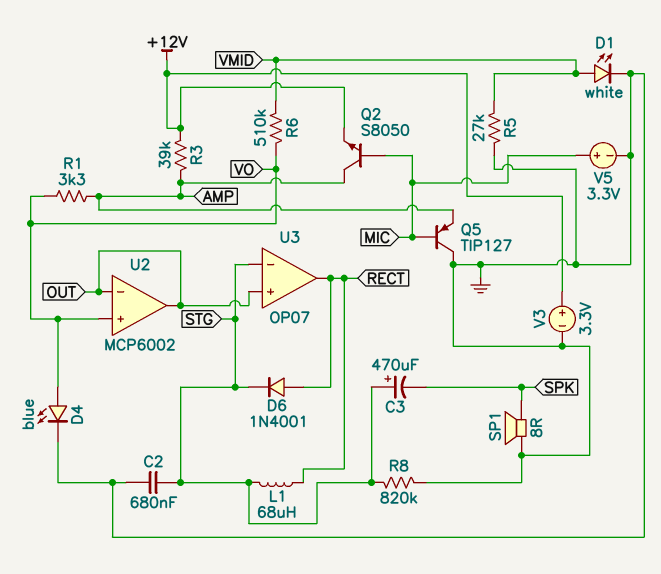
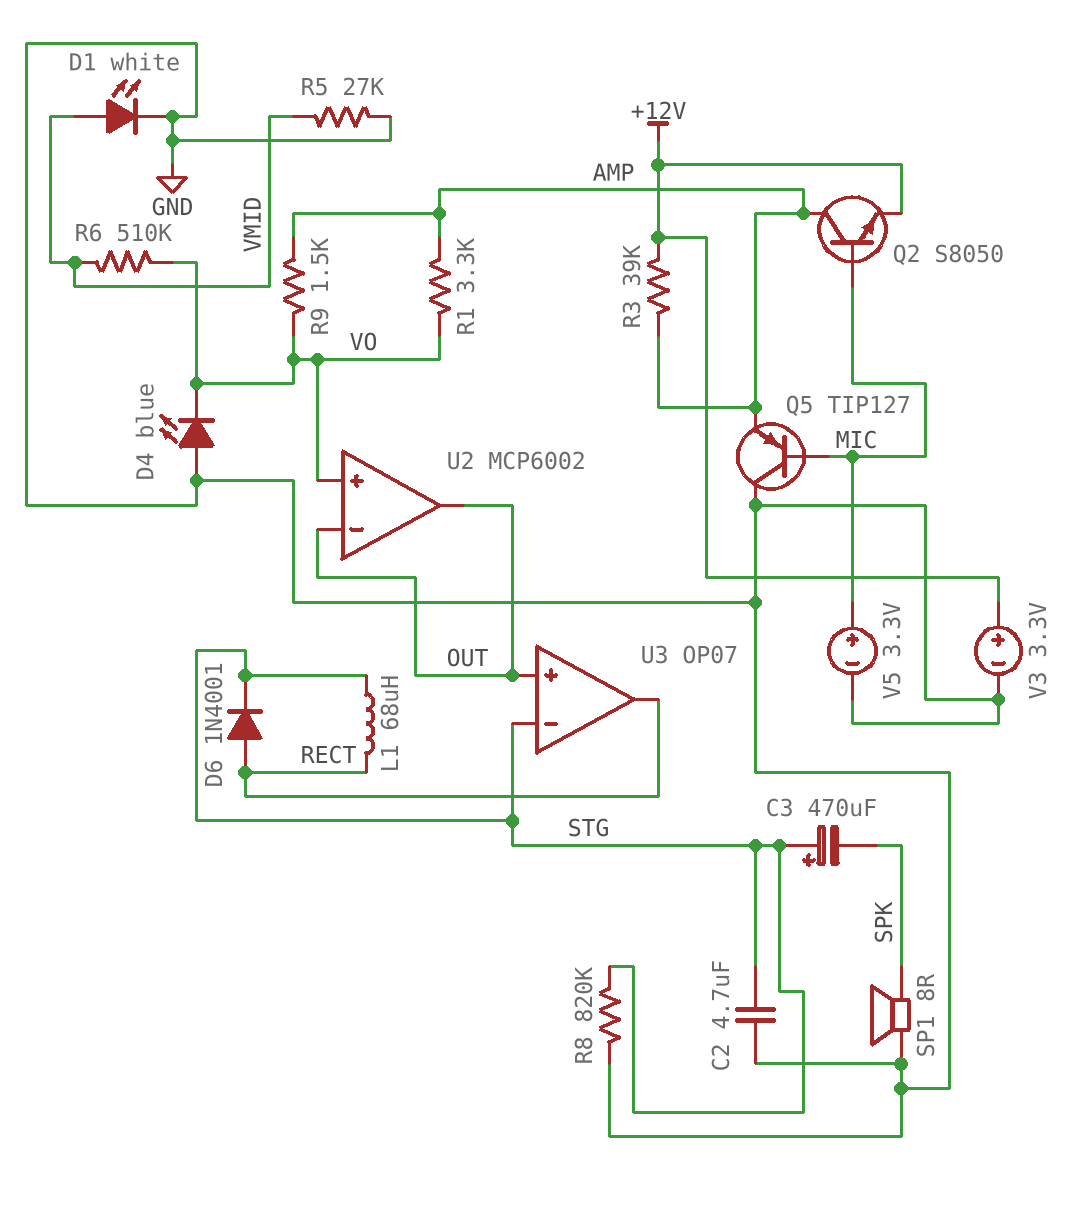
C2: 680nF (GND, STG) -> 4.7uF (GND, STG)
D4: LED blue (A VO, K GND) -> LED blue (A GND, K VO)
R9: none -> 1.5k (AMP, VO)

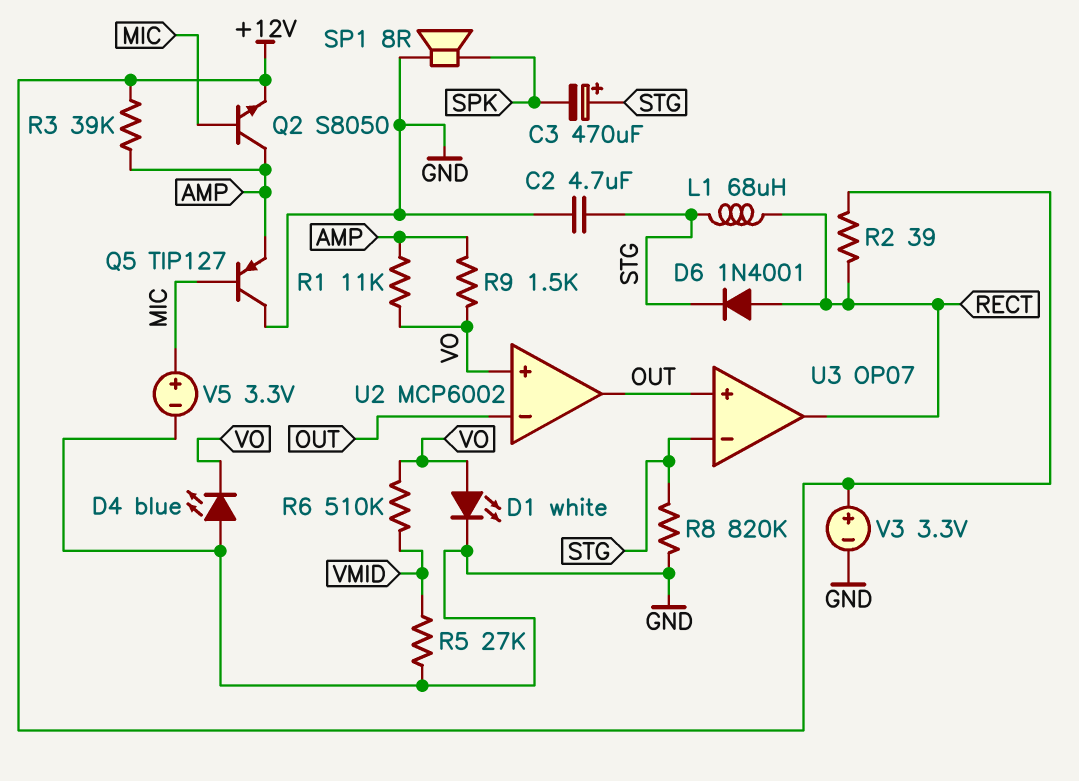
D1: LED white (A VMID, K GND) -> LED white (A VO, K GND)
R1: 3.3k (AMP, VO) -> 11k (AMP, VO)
R2: none -> 39 (+12V, RECT)

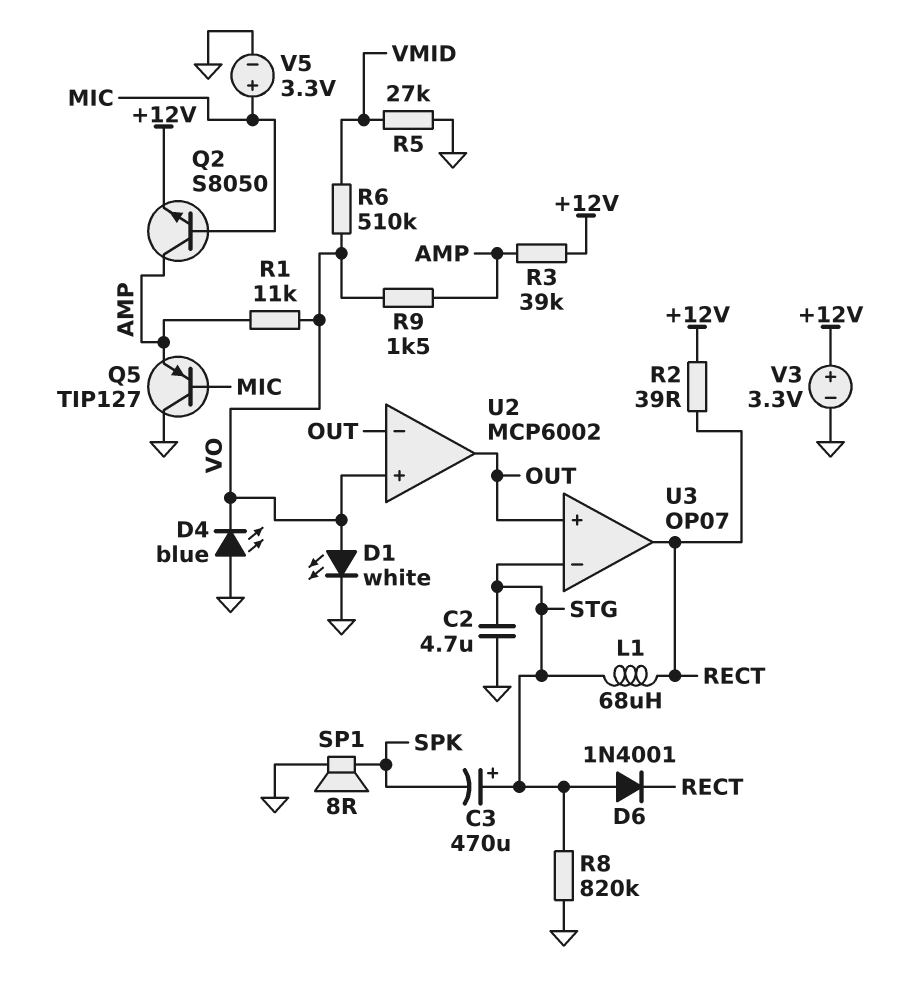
D6: diode 1N4001 (A RECT, K STG) -> diode 1N4001 (A STG, K RECT)

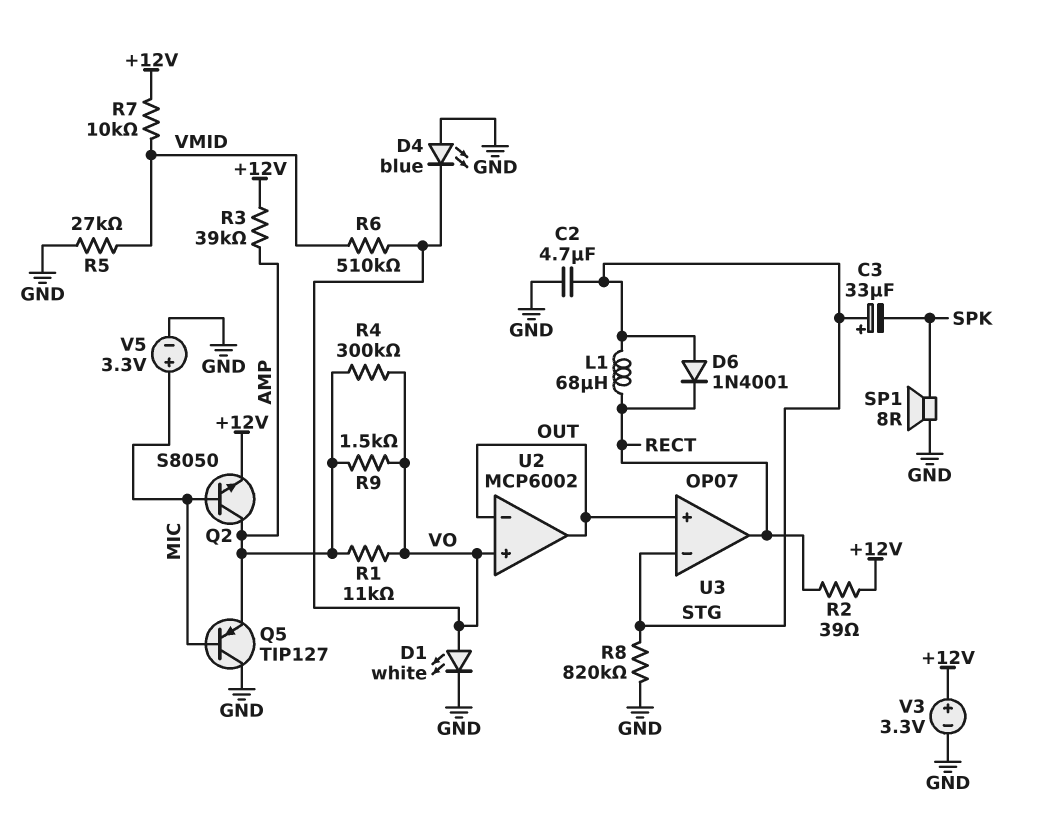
C3: 470uF (plus STG, minus SPK) -> 33uF (plus STG, minus SPK)
R4: none -> 300k (AMP, VO)
R7: none -> 10k (+12V, VMID)

